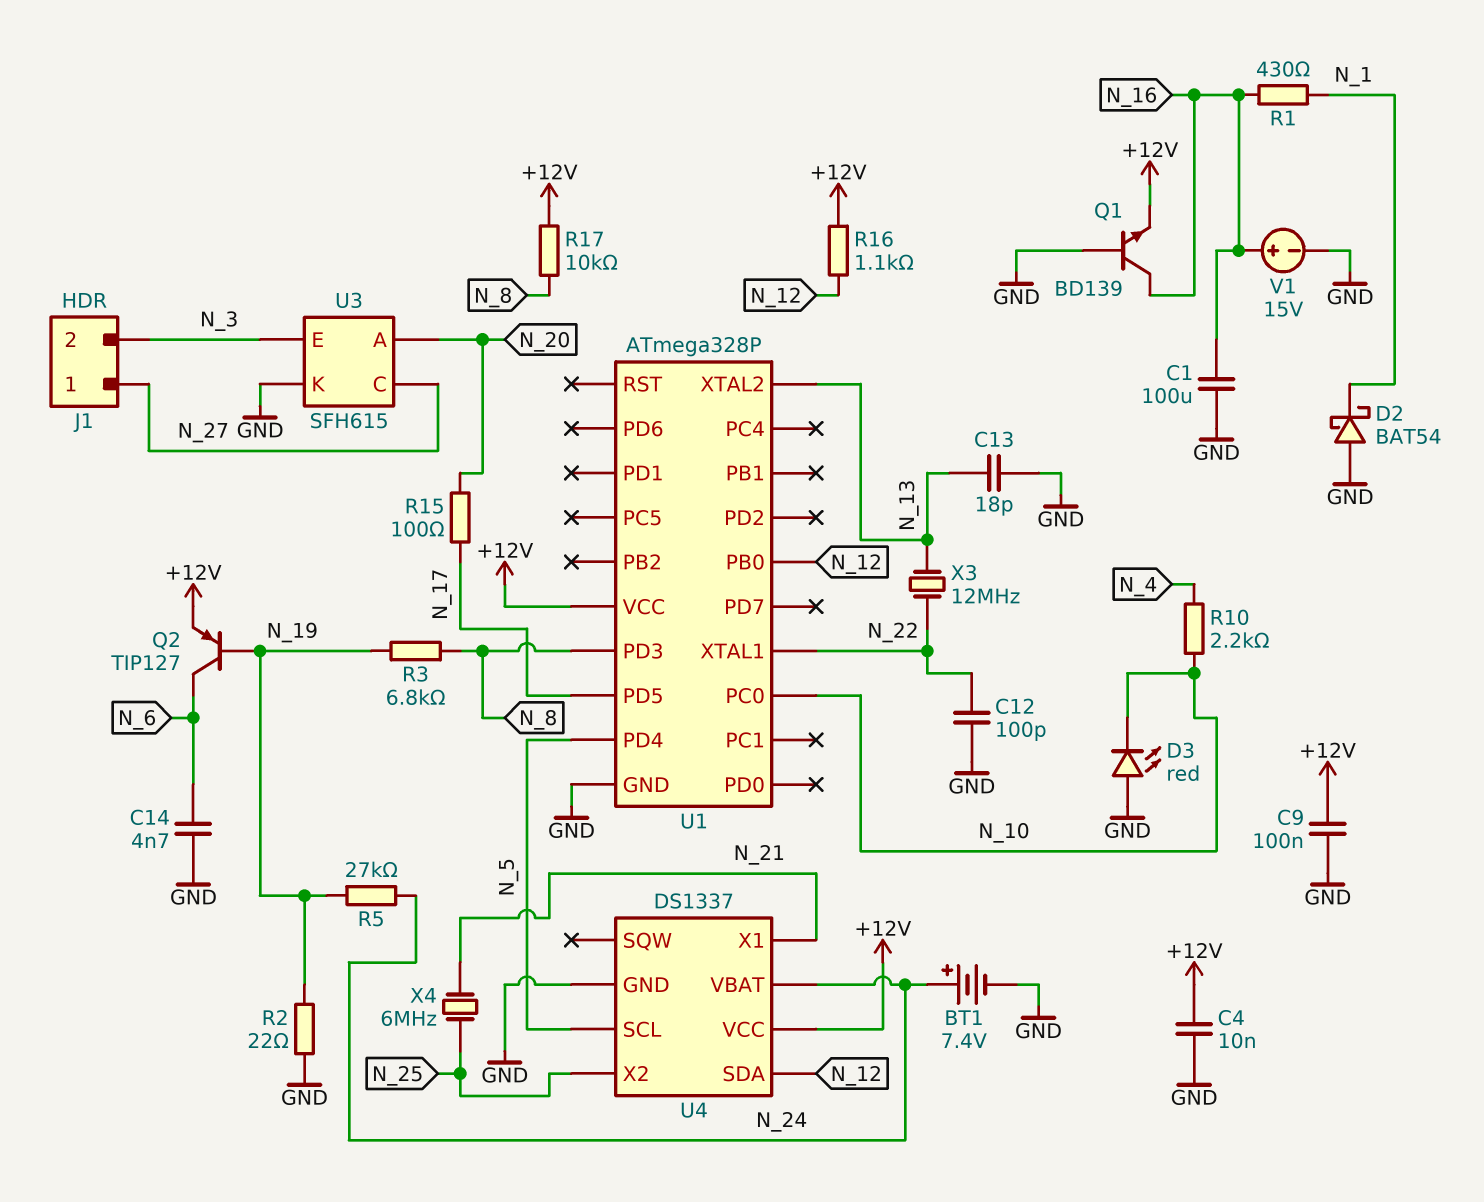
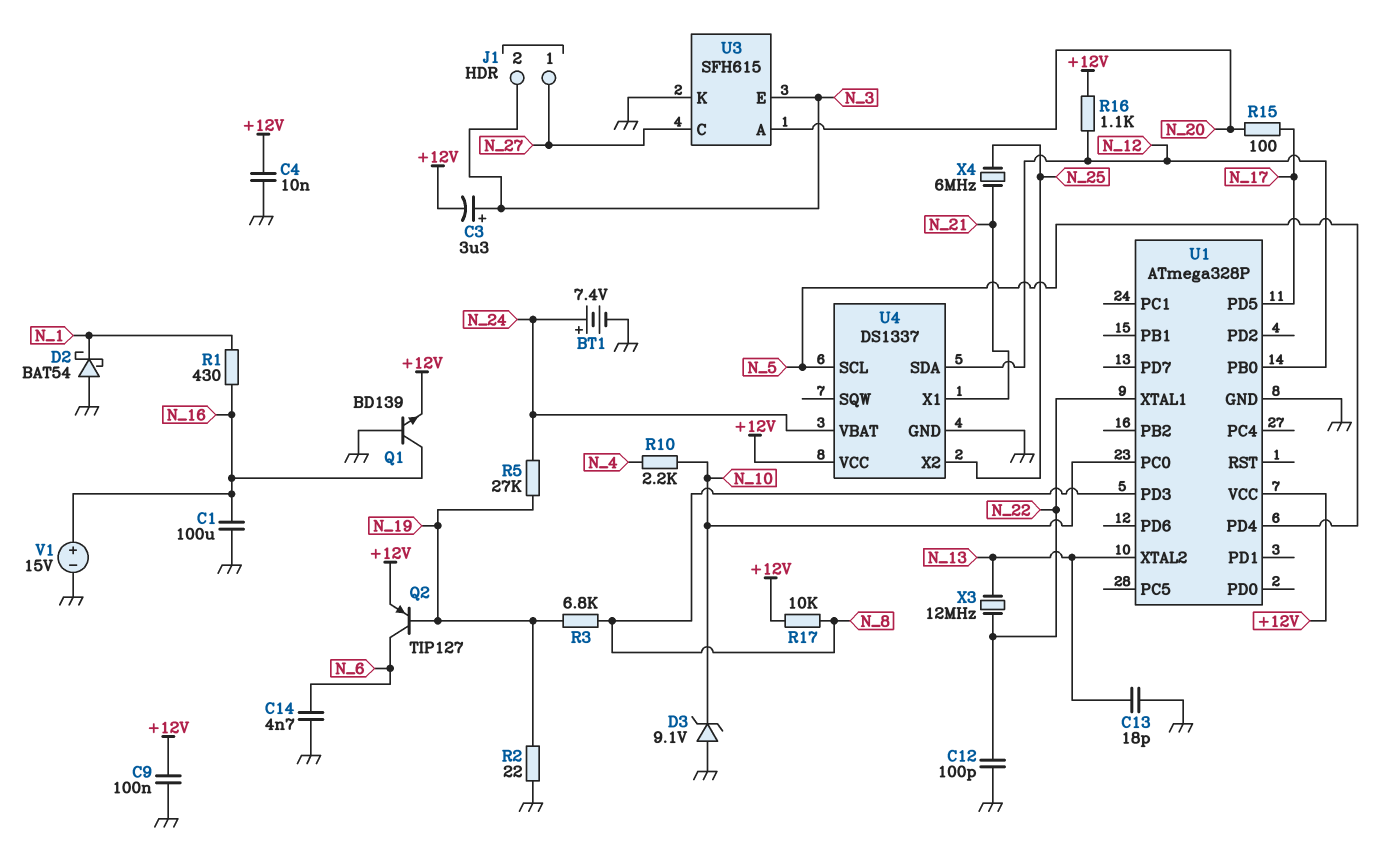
C3: none -> 3.3uF (plus N_3, minus +12V)
D3: LED red (A GND, K N_10) -> zener 9.1V (A GND, K N_10)

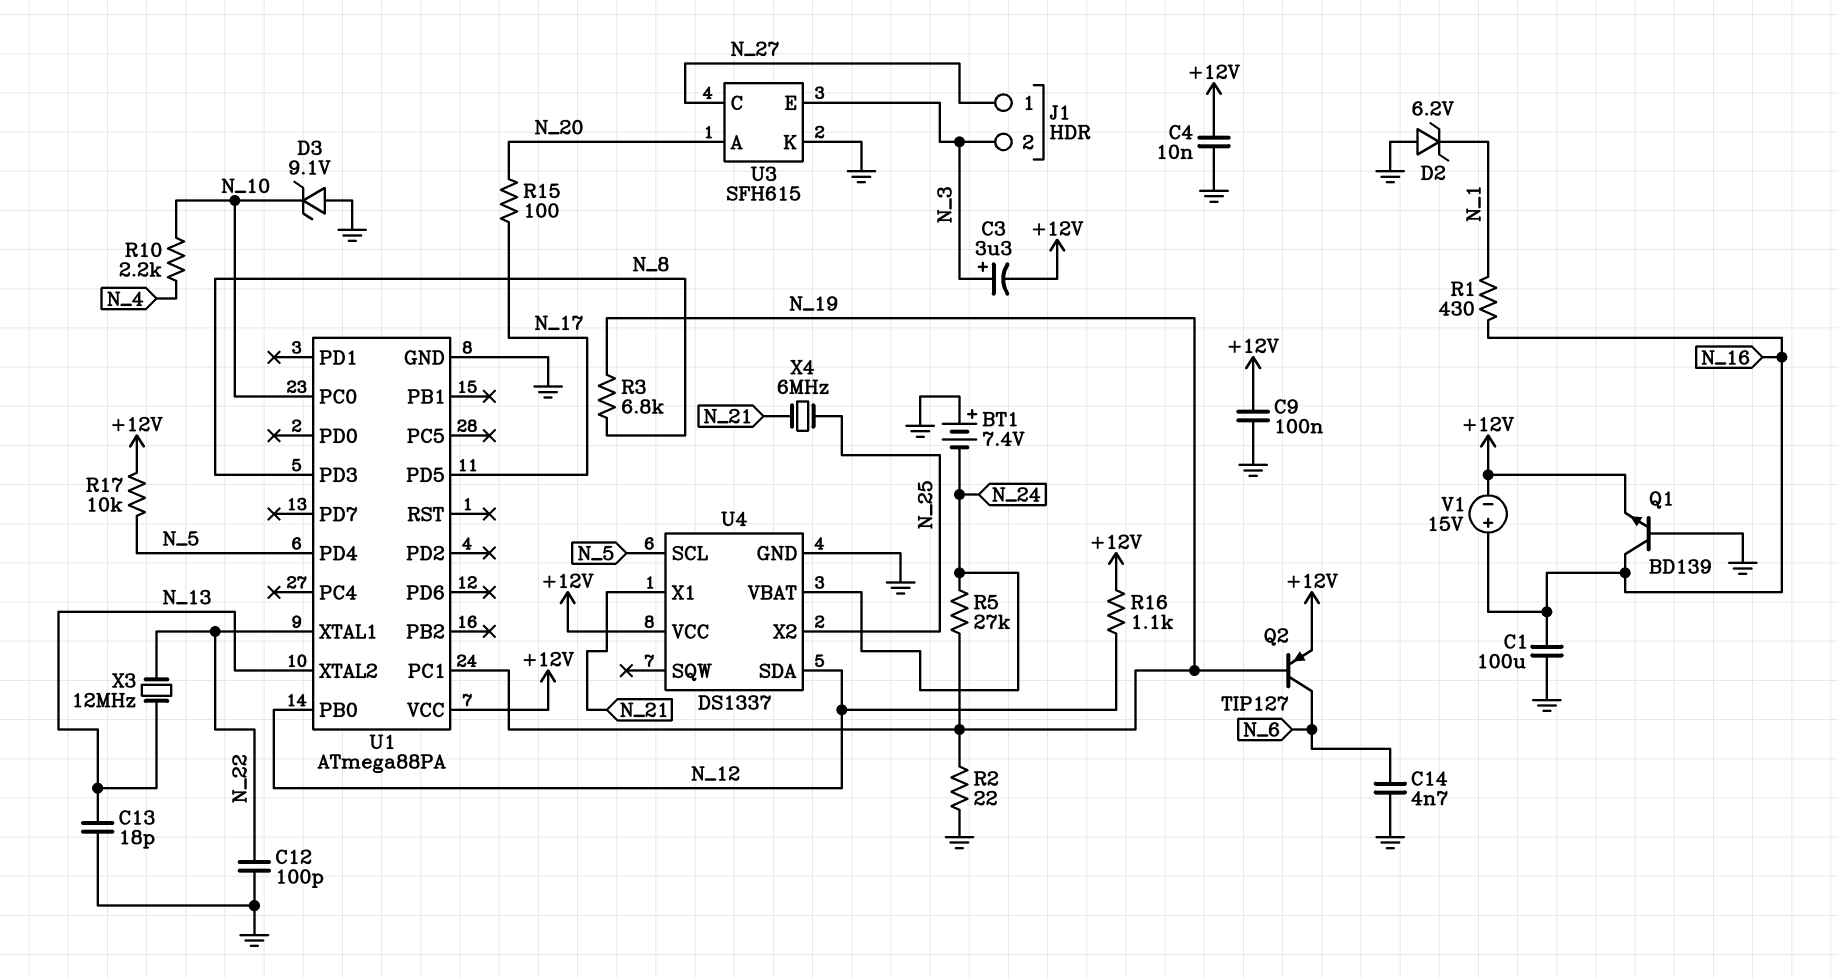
BT1: 7.4V (plus N_24, minus GND) -> 7.4V (plus GND, minus N_24)
D2: schottky BAT54 (A GND, K N_1) -> zener 6.2V (A GND, K N_1)
R17: 10k (+12V, N_8) -> 10k (+12V, N_5)
U1: ATmega328P -> ATmega88PA
U1 pin PC1: none -> N_19
V1: 15V (plus N_16, minus GND) -> 15V (plus N_16, minus +12V)

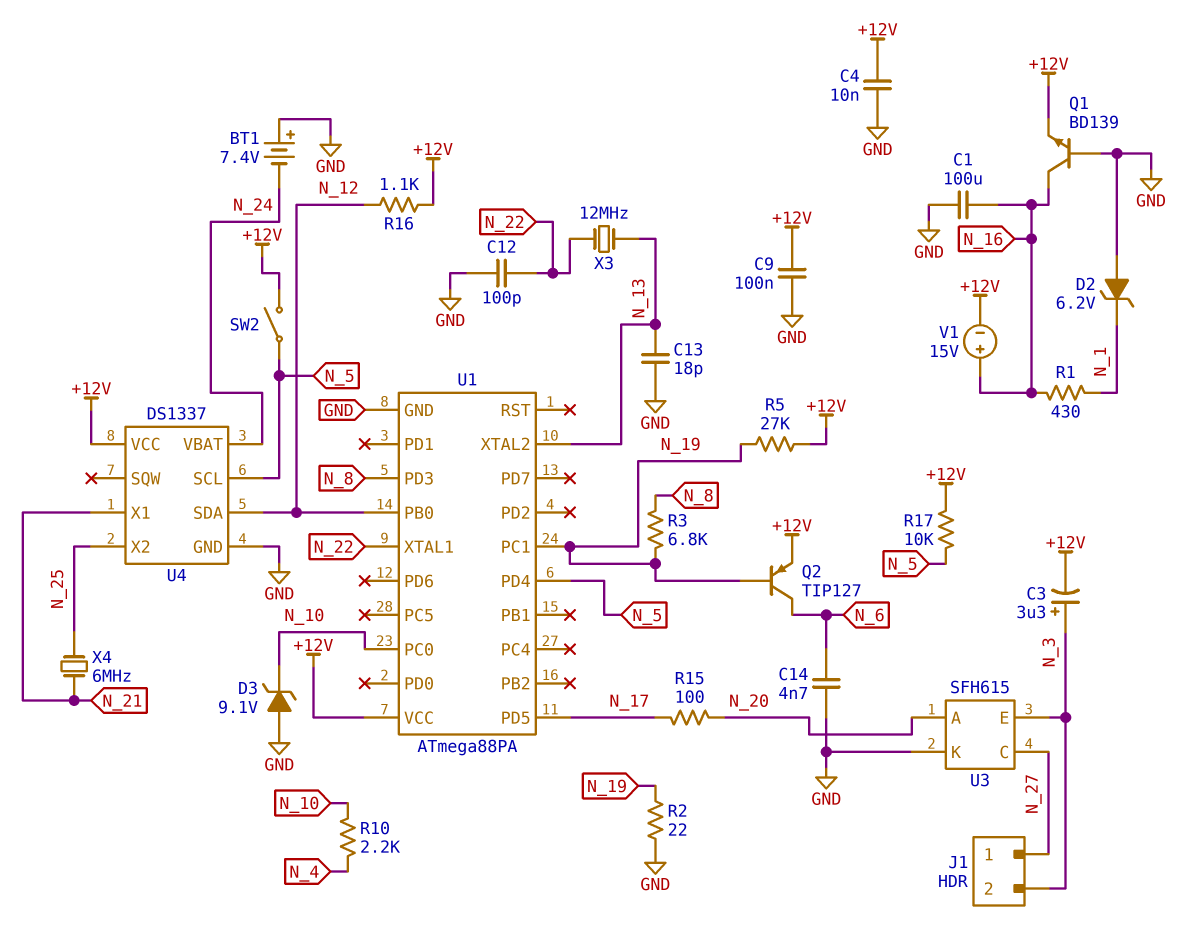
R5: 27k (N_19, N_24) -> 27k (+12V, N_19)
SW2: none -> switch (+12V, N_5)

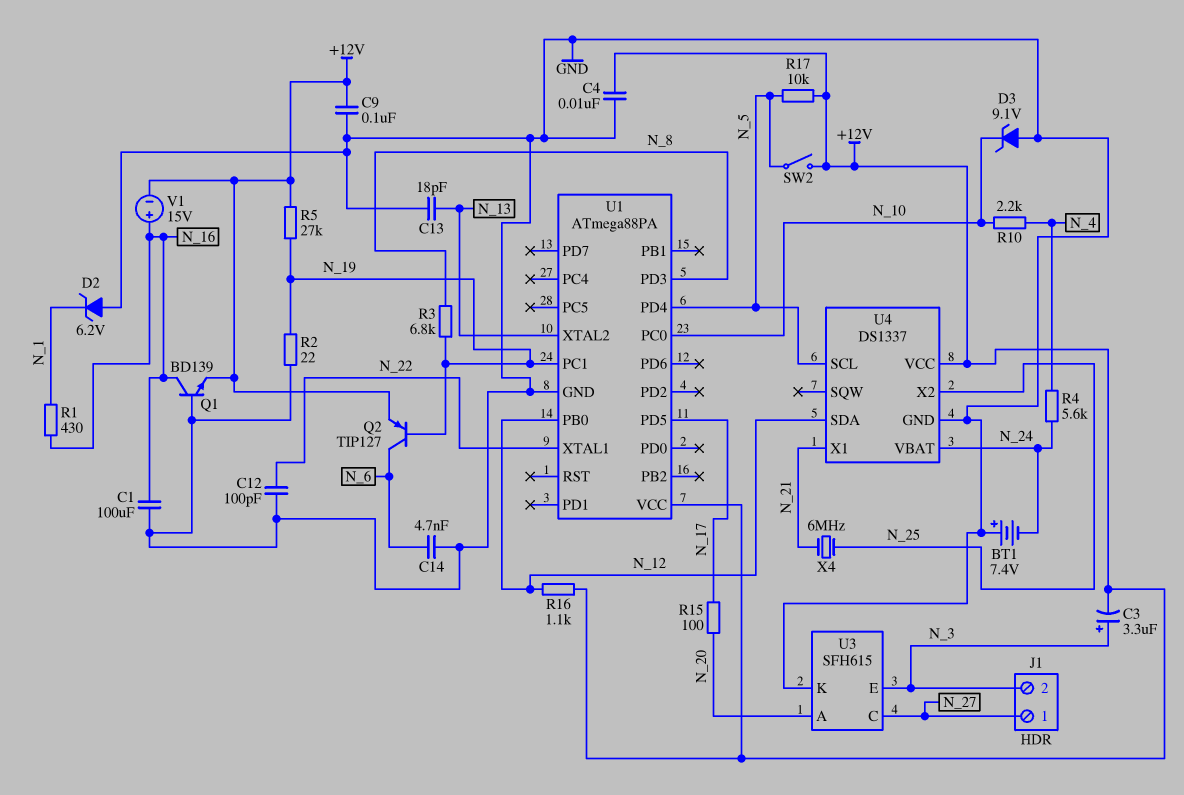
R4: none -> 5.6k (N_4, N_24)
X3: 12MHz (N_13, N_22) -> none

